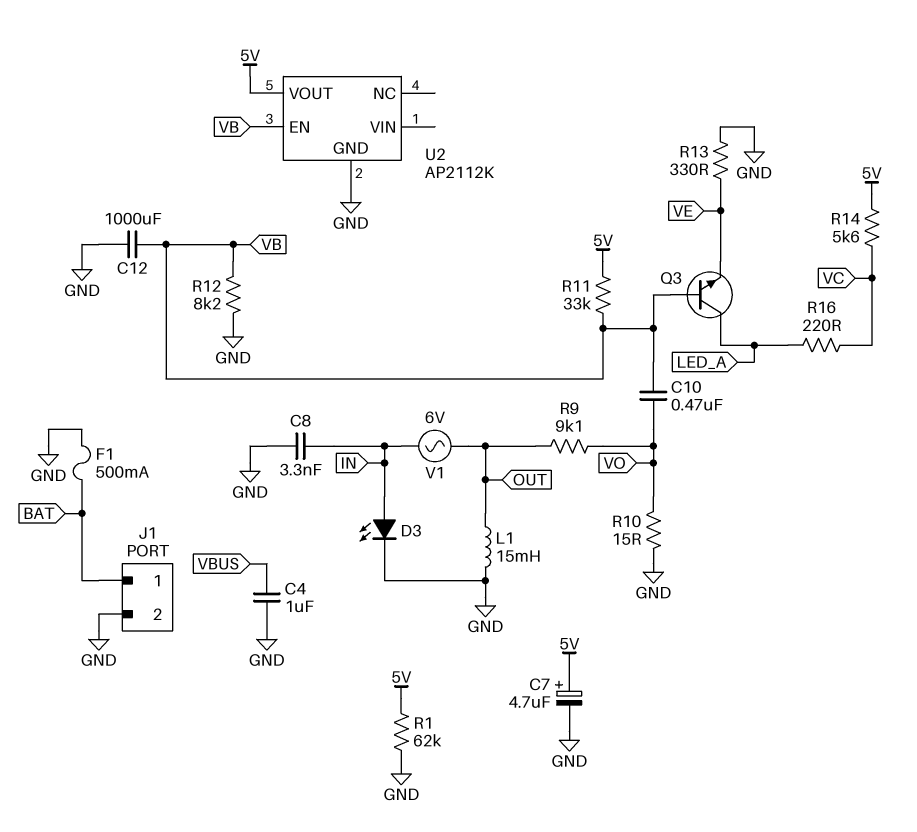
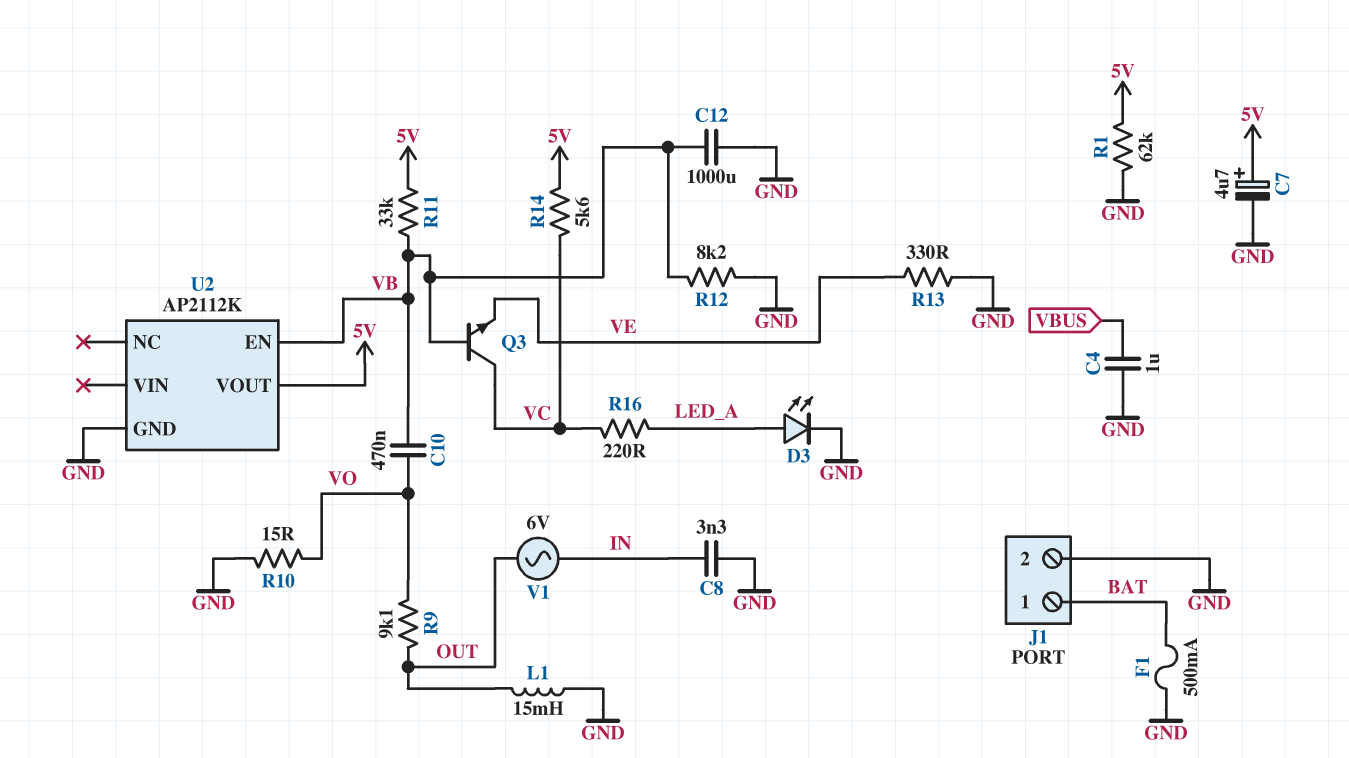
D3: LED (A IN, K GND) -> LED (A LED_A, K GND)
Q3: NPN (B VB, C LED_A, E VE) -> NPN (B VB, C VC, E VE)

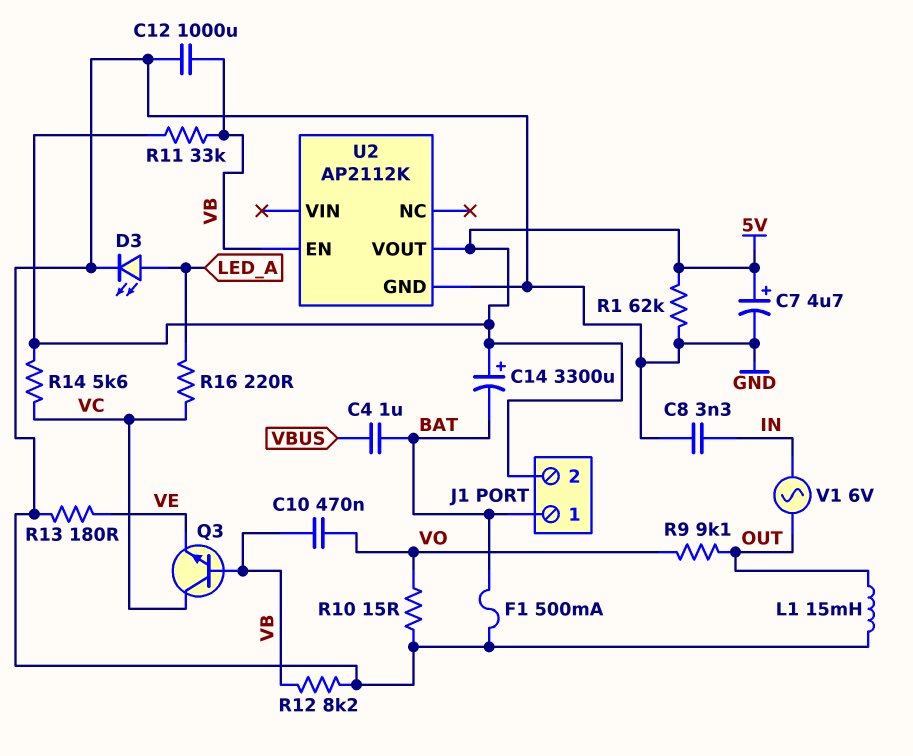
C4: 1uF (GND, VBUS) -> 1uF (BAT, VBUS)
C14: none -> 3300uF (plus 5V, minus BAT)
J1 pin 2: GND -> 5V
R13: 330 (GND, VE) -> 180 (GND, VE)

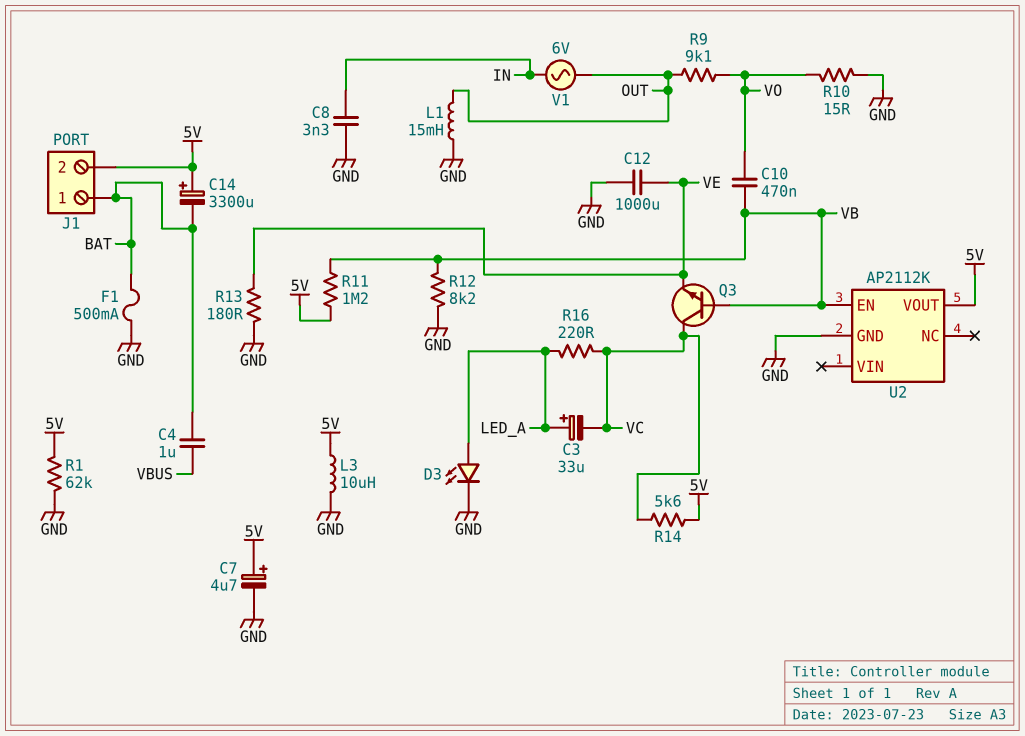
C3: none -> 33uF (plus LED_A, minus VC)
C12: 1000uF (GND, VB) -> 1000uF (GND, VE)
L3: none -> 10uH (5V, GND)
R11: 33k (5V, VB) -> 1.2M (5V, VB)

